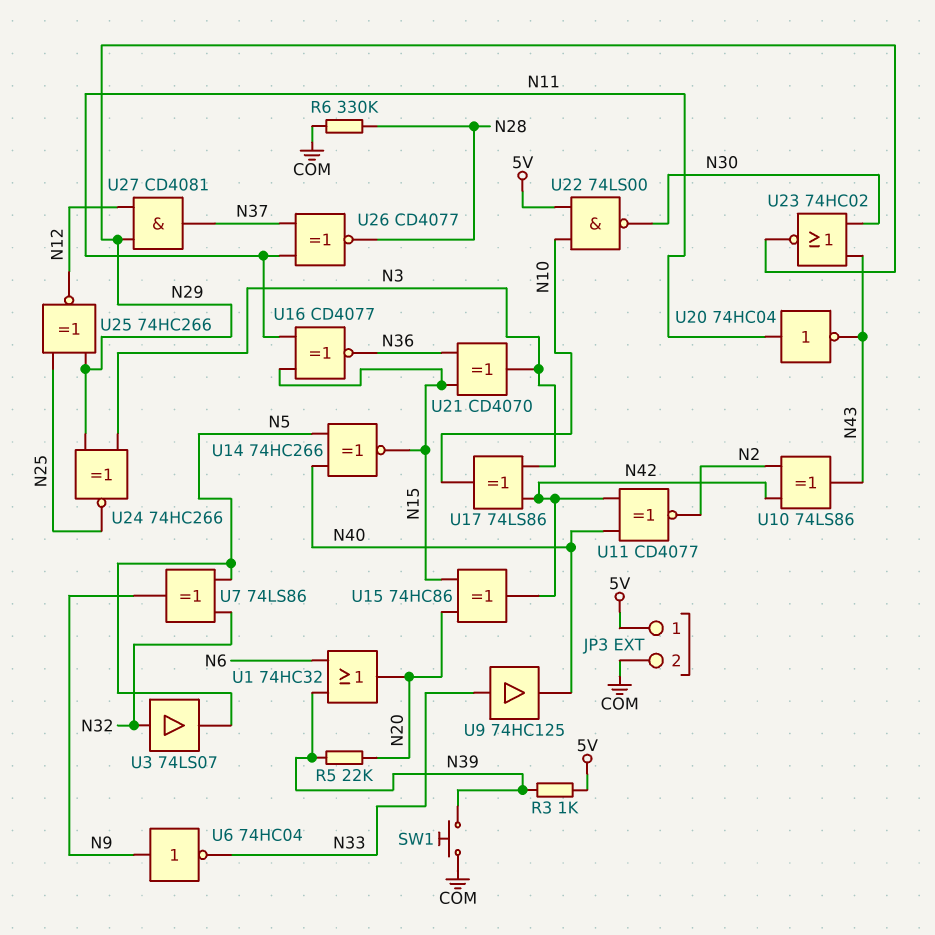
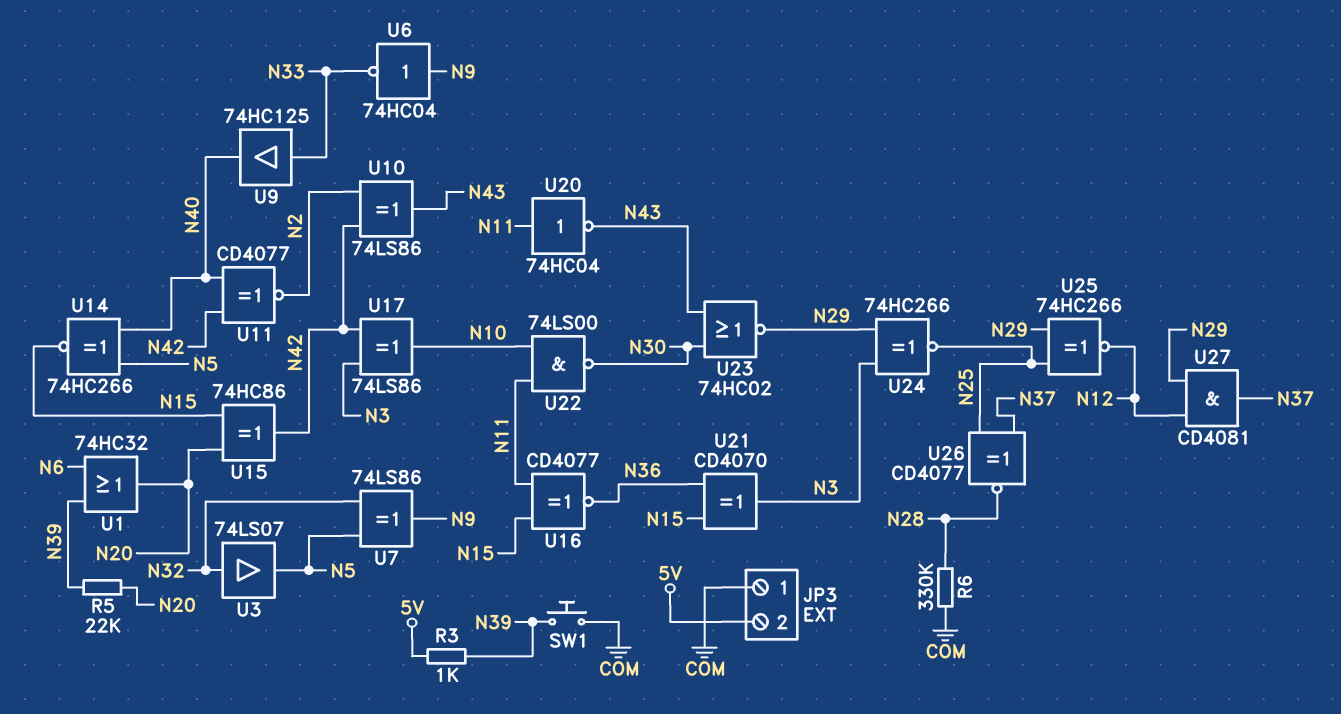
JP3 pin 1: 5V -> COM
JP3 pin 2: COM -> 5V
U22: NAND 74LS00 (in 5V, in N10, out N30) -> NAND 74LS00 (in N10, in N11, out N30)
U26: XNOR CD4077 (in N11, in N37, out N28) -> XNOR CD4077 (in N25, in N37, out N28)

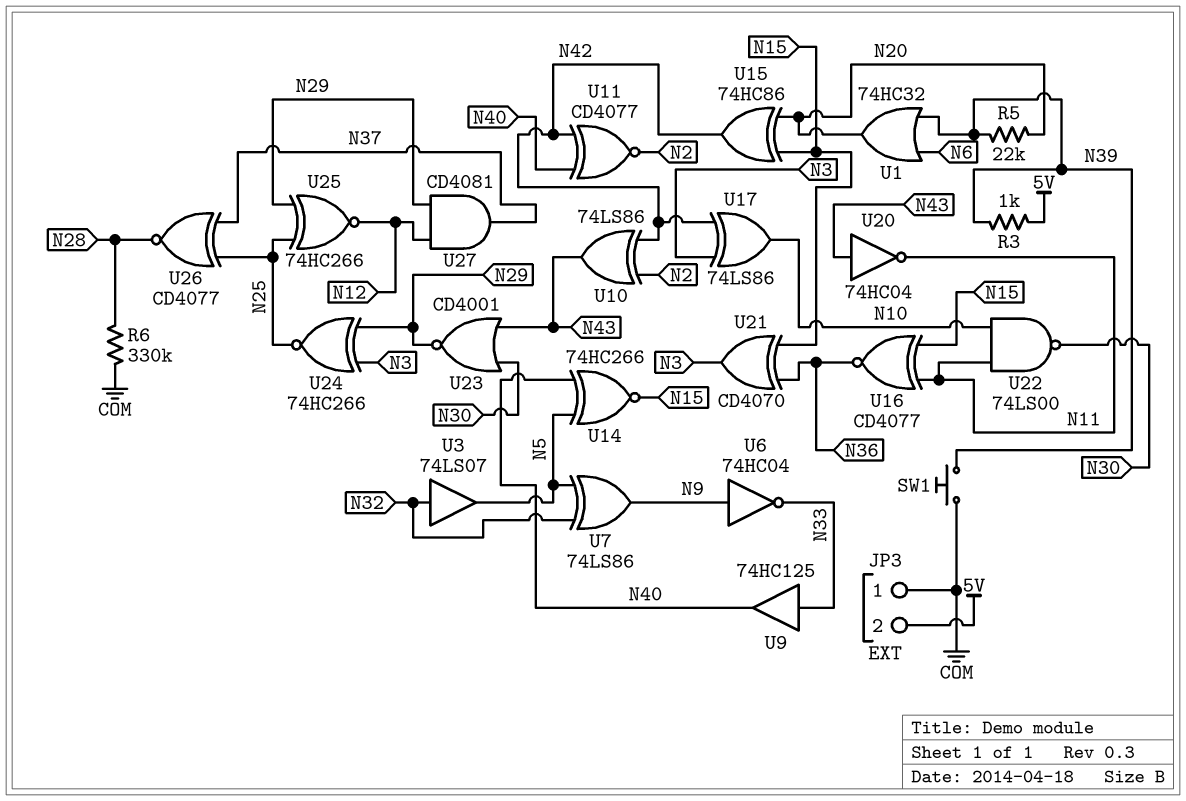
U20: NOT 74HC04 (in N11, out N43) -> NOT 74HC04 (in N43, out N11)
U23: NOR 74HC02 (in N30, in N43, out N29) -> NOR CD4001 (in N30, in N43, out N29)

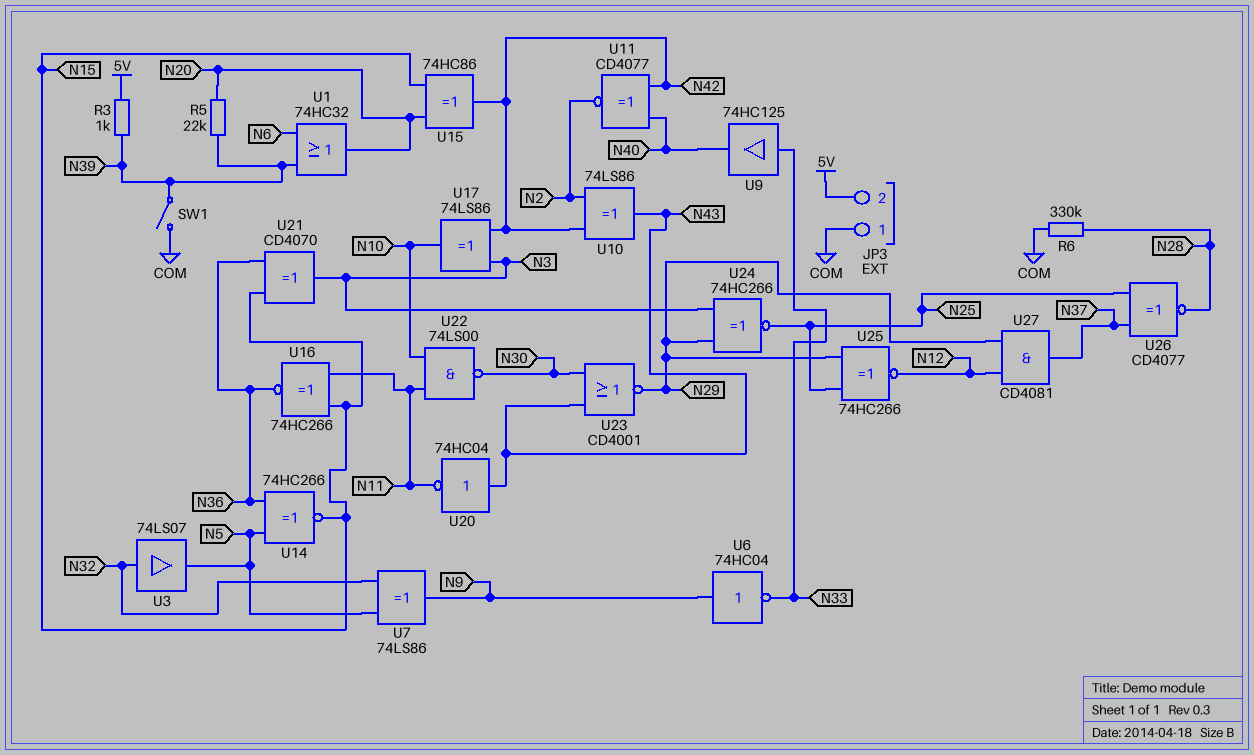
SW1: button (COM, N39) -> switch (COM, N39)
U14: XNOR 74HC266 (in N5, in N40, out N15) -> XNOR 74HC266 (in N5, in N36, out N15)
U16: XNOR CD4077 (in N11, in N15, out N36) -> XNOR 74HC266 (in N11, in N15, out N36)

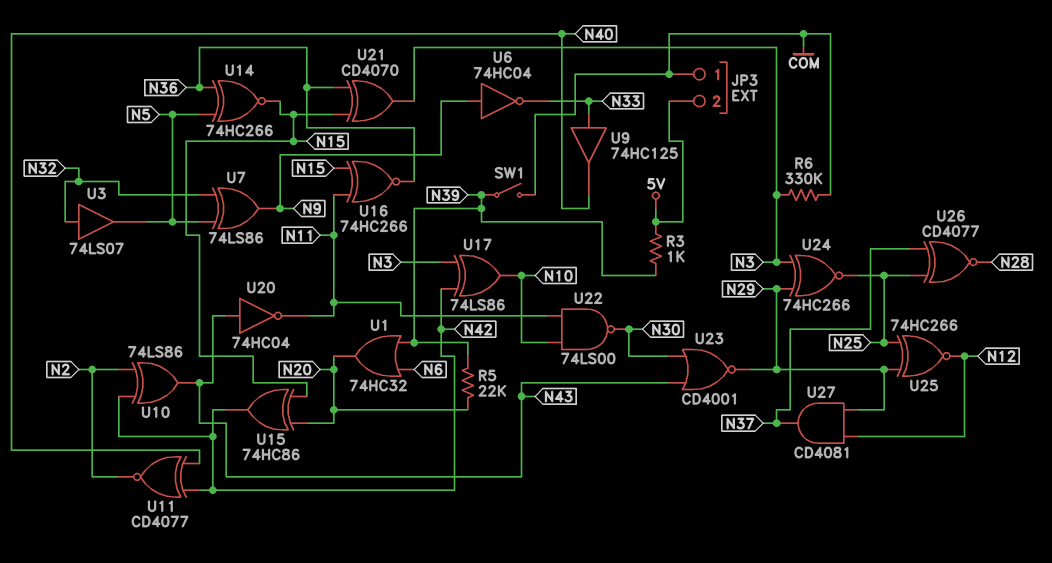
R6: 330k (COM, N28) -> 330k (COM, N3)

